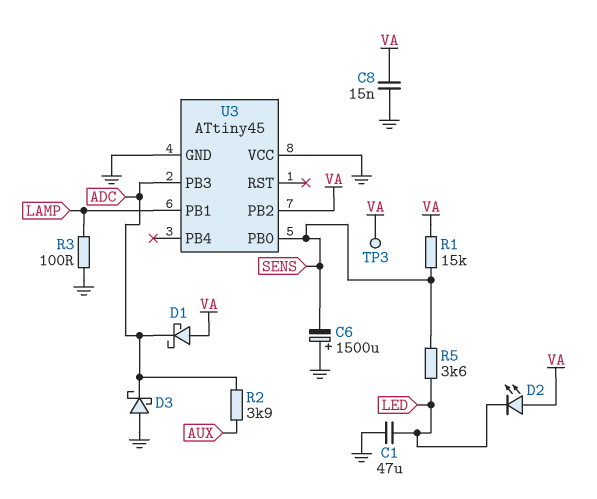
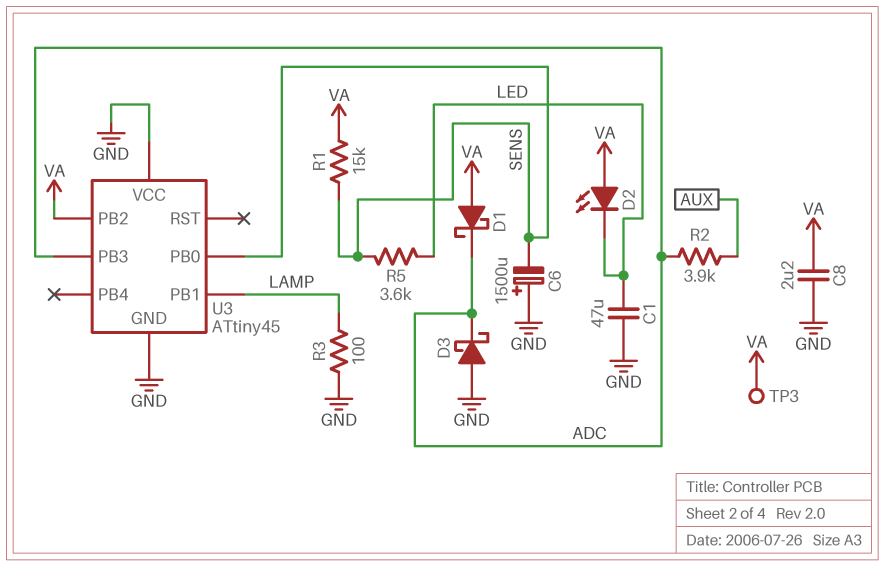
C8: 15nF (GND, VA) -> 2.2uF (GND, VA)

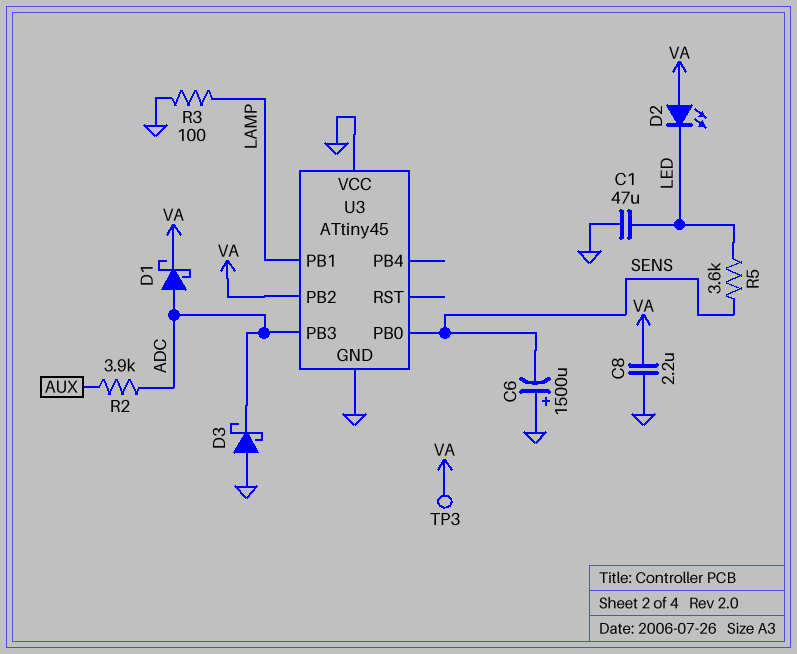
D1: schottky (A VA, K ADC) -> schottky (A ADC, K VA)
R1: 15k (SENS, VA) -> none

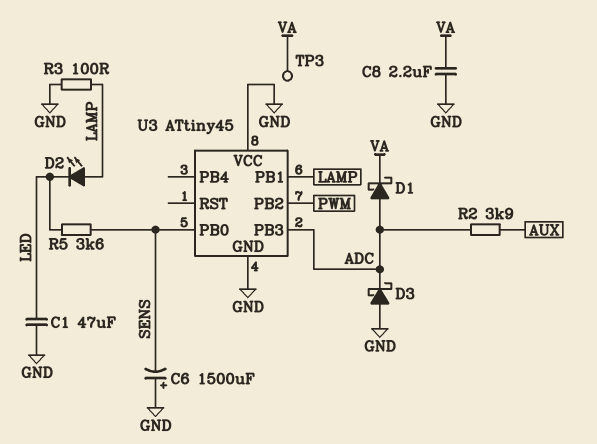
D2: LED (A VA, K LED) -> LED (A LAMP, K LED)
U3 pin PB2: VA -> PWM

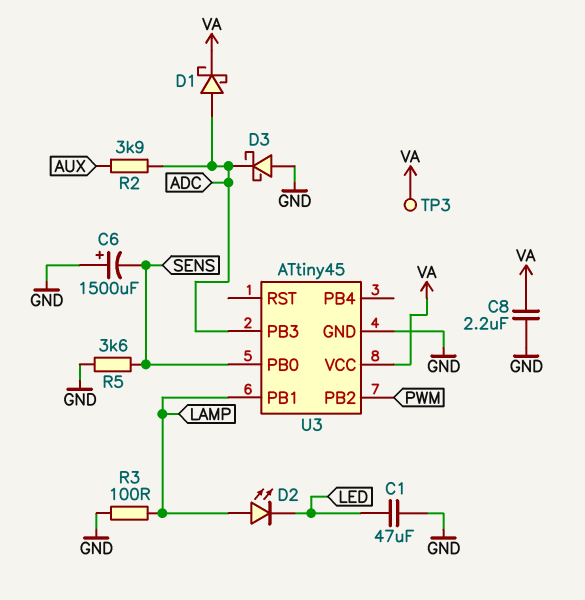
R5: 3.6k (LED, SENS) -> 3.6k (GND, SENS)
U3 pin VCC: GND -> VA

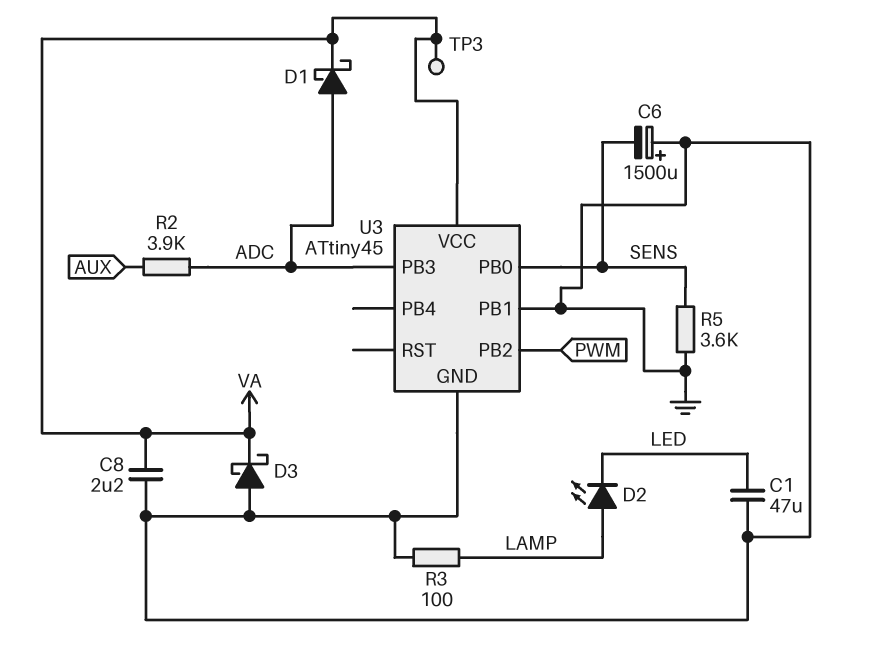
D3: schottky (A GND, K ADC) -> schottky (A GND, K VA)
U3 pin PB1: LAMP -> GND

